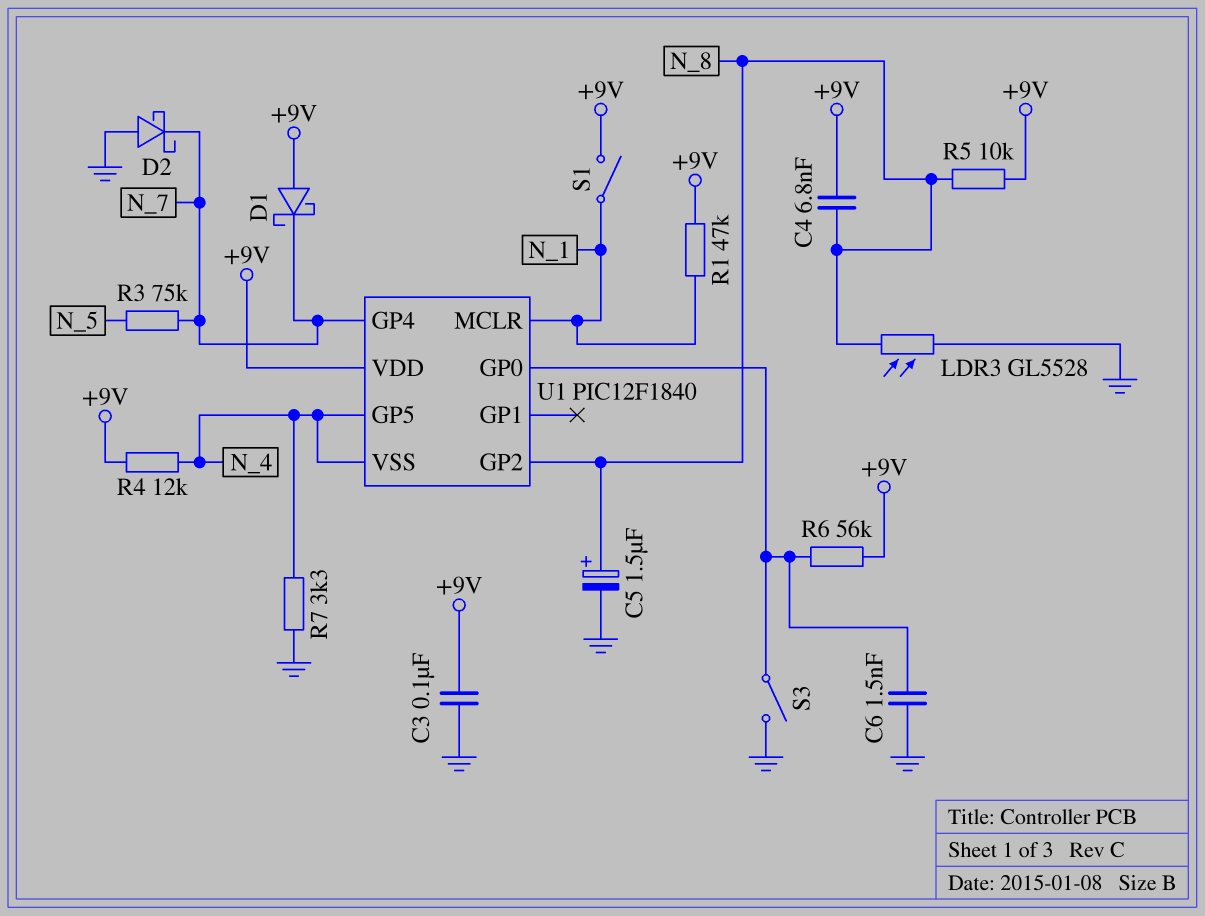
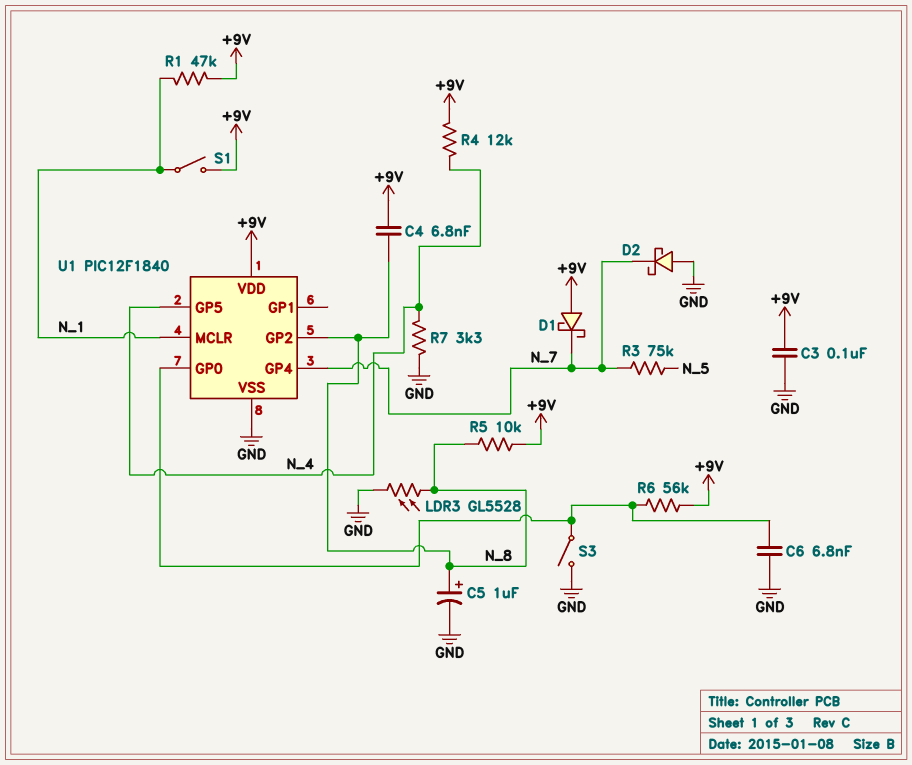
C5: 1.5uF (plus N_8, minus GND) -> 1uF (plus N_8, minus GND)
C6: 1.5nF (GND, U1/GP0) -> 6.8nF (GND, U1/GP0)
U1 pin VSS: N_4 -> GND

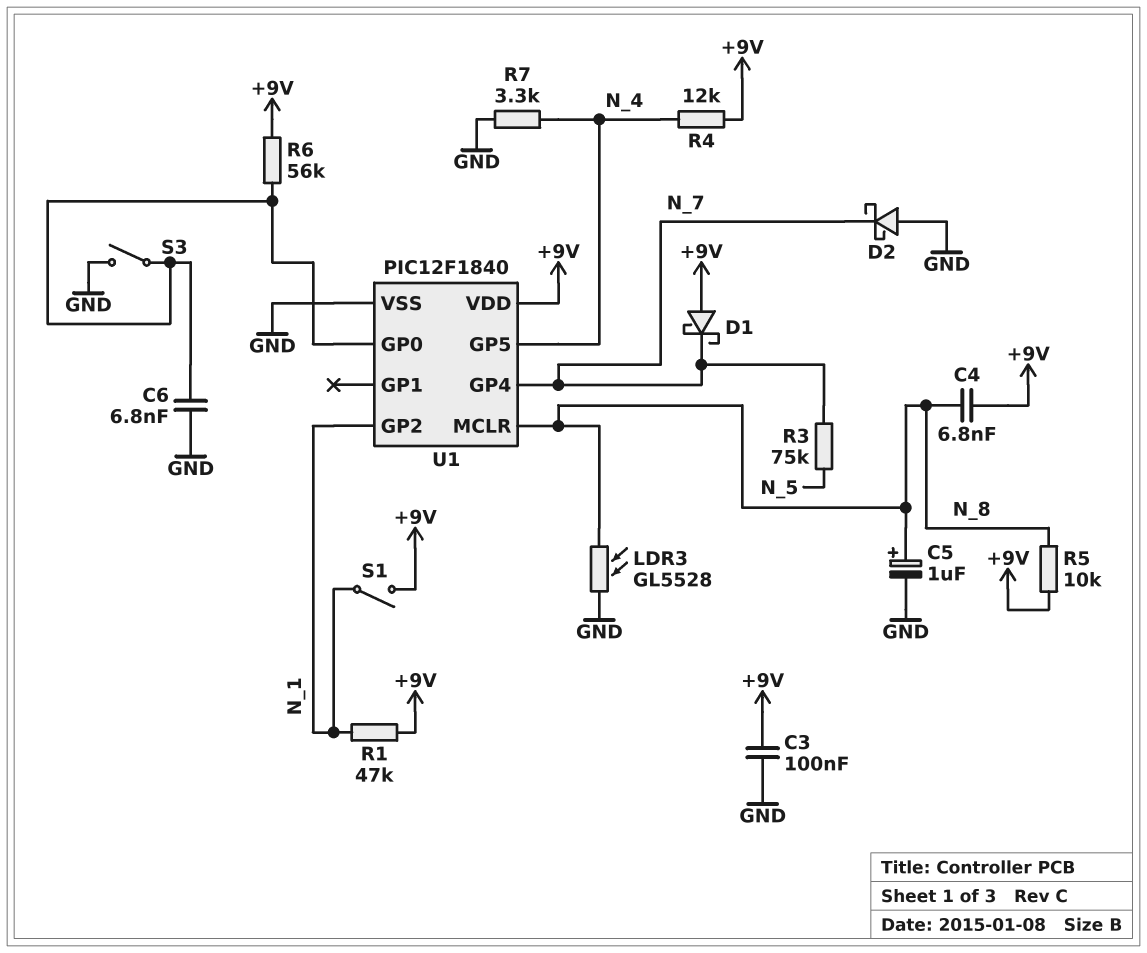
U1 pin GP2: N_8 -> N_1
U1 pin MCLR: N_1 -> N_8

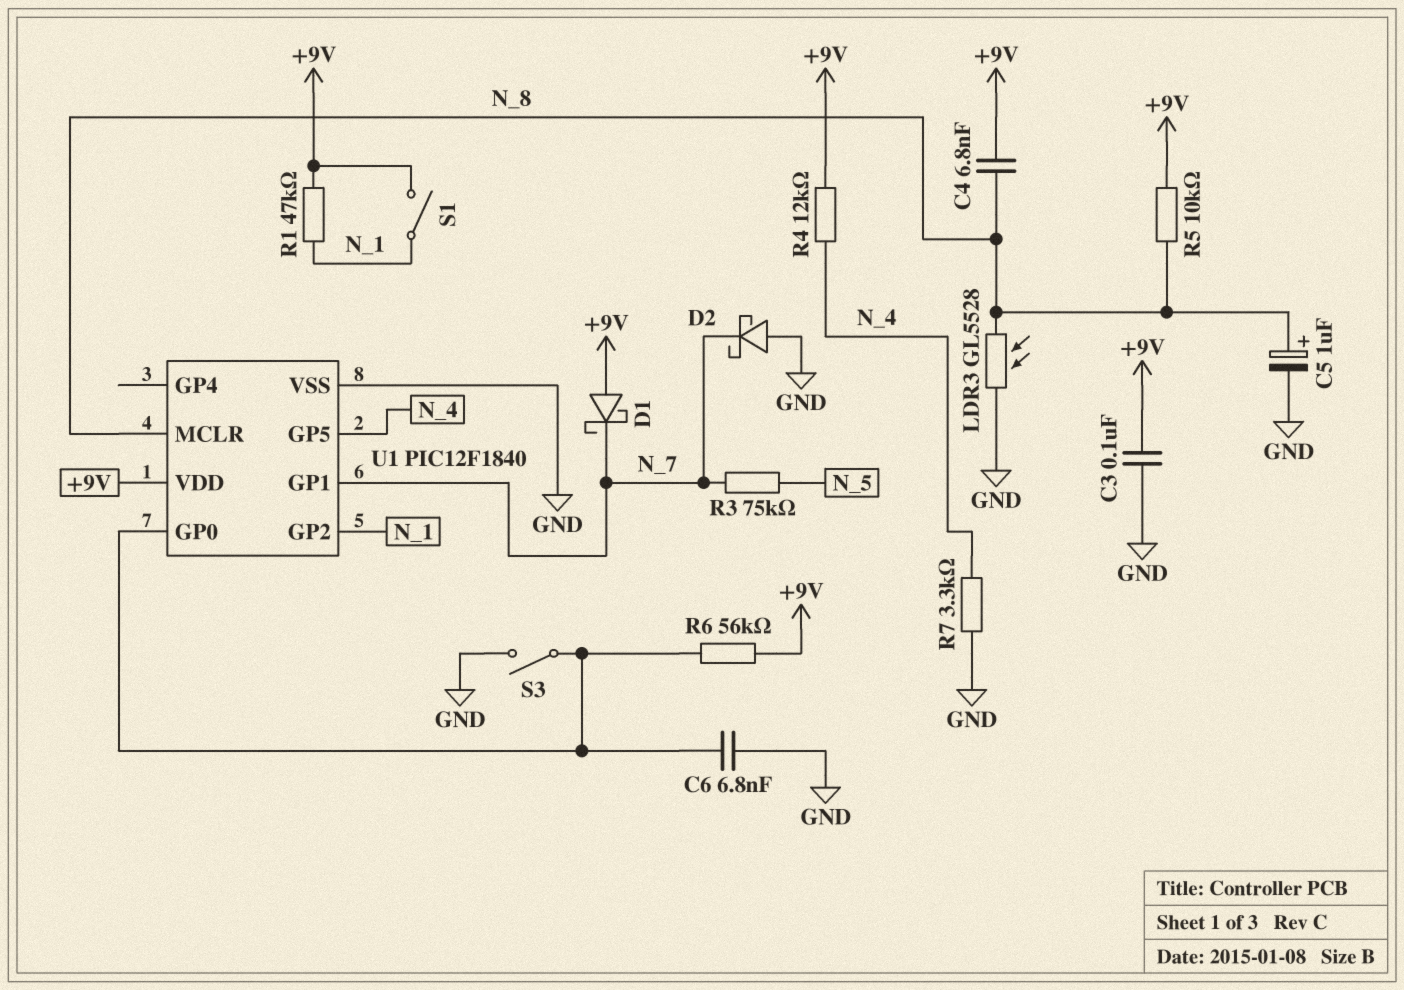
U1 pin GP1: none -> N_7
U1 pin GP4: N_7 -> none

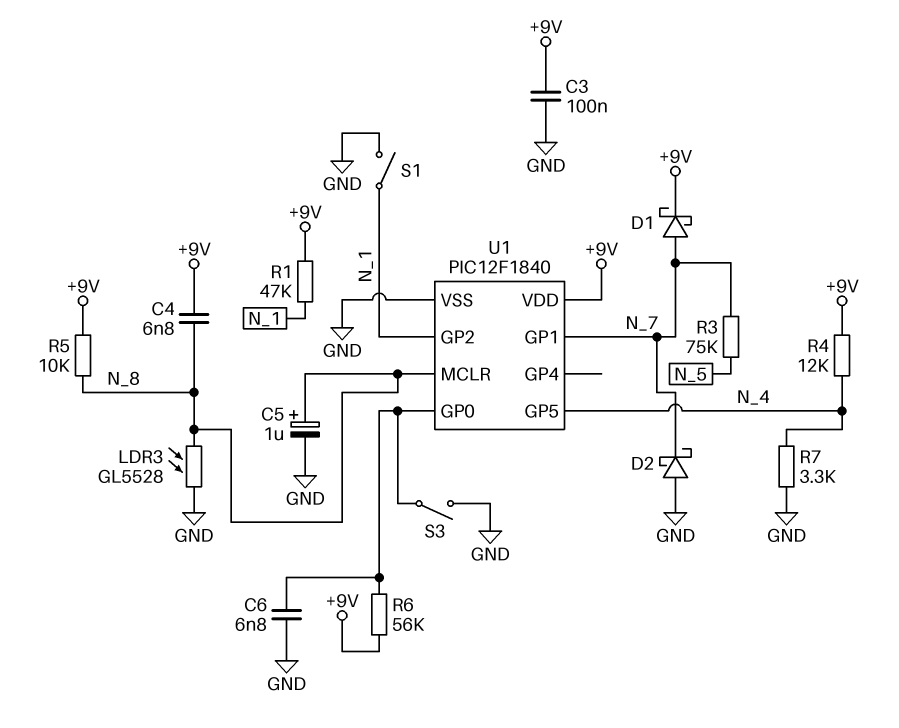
D1: schottky (A +9V, K N_7) -> schottky (A N_7, K +9V)
S1: switch (+9V, N_1) -> switch (GND, N_1)

